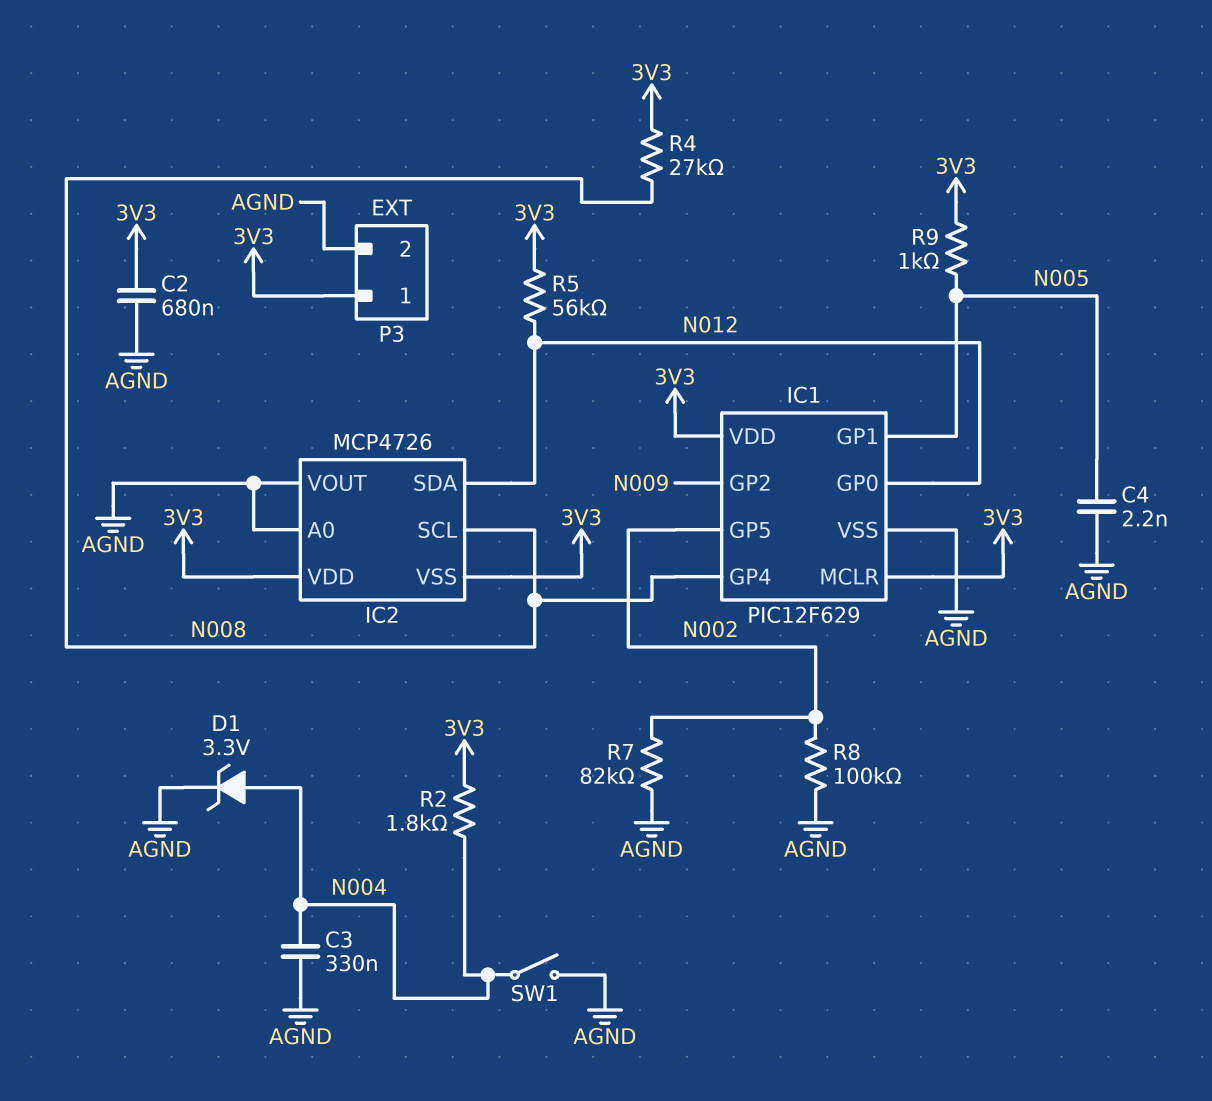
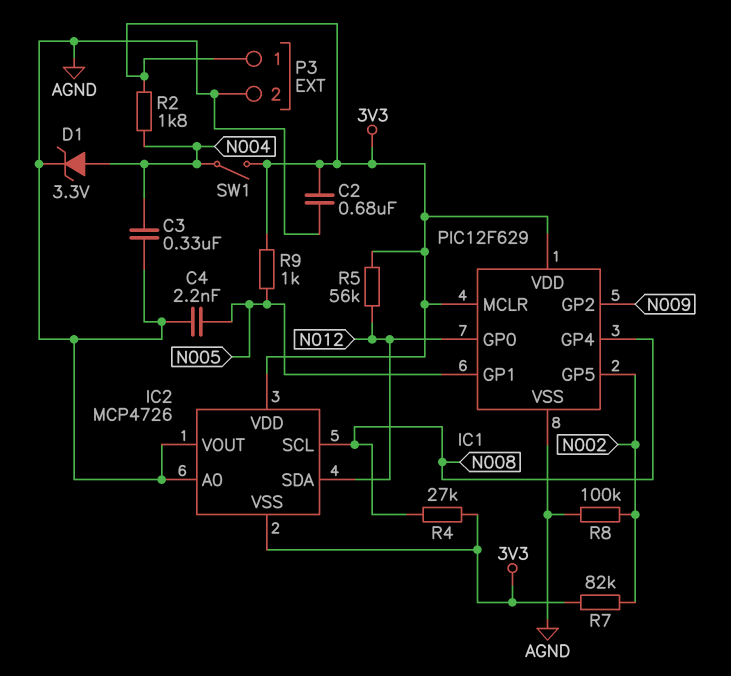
R7: 82k (AGND, N002) -> 82k (3V3, N002)
SW1: switch (AGND, N004) -> switch (3V3, N004)

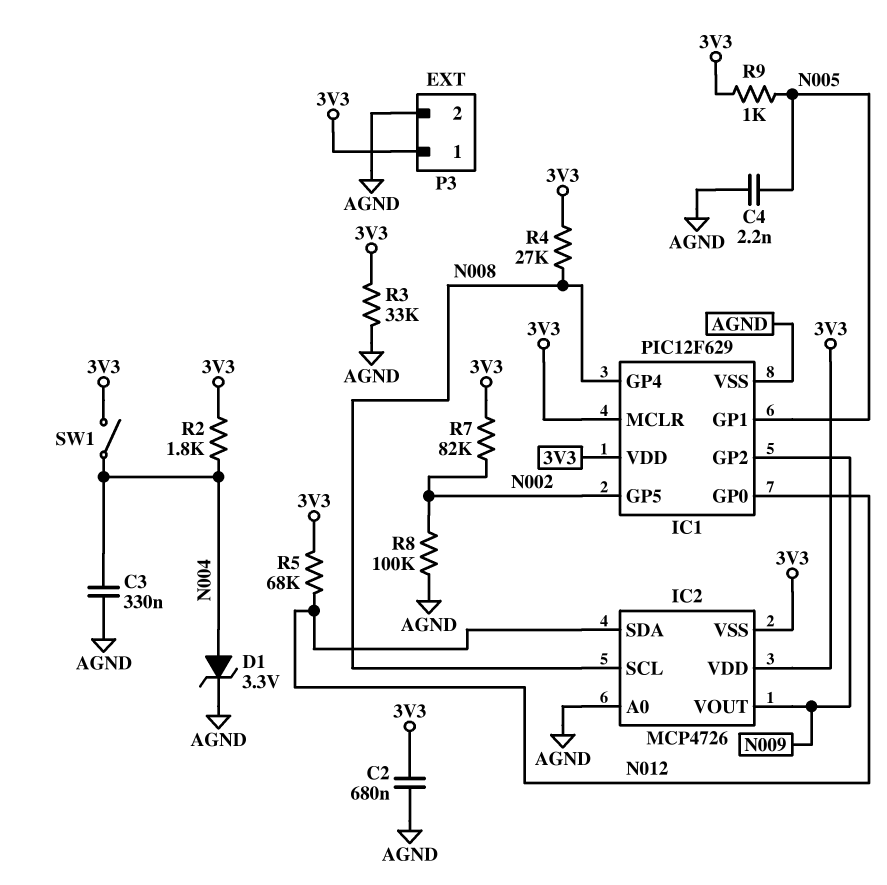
IC2 pin VOUT: AGND -> N009
R3: none -> 33k (3V3, AGND)
R5: 56k (3V3, N012) -> 68k (3V3, N012)

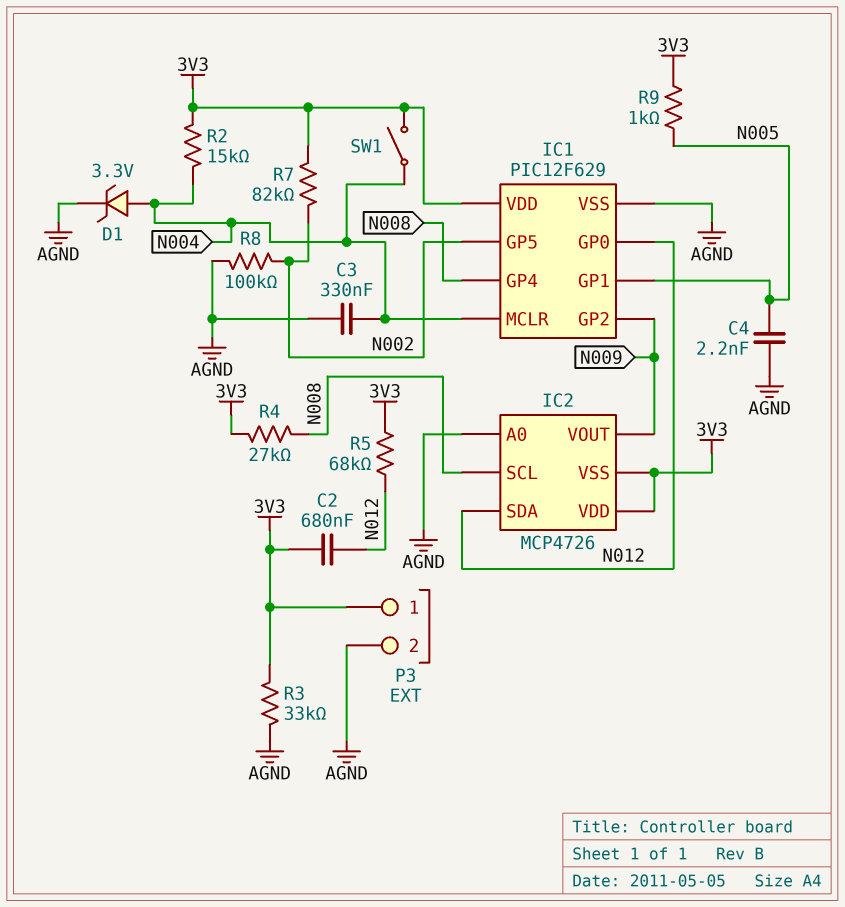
C2: 680nF (3V3, AGND) -> 680nF (3V3, N012)
IC1 pin MCLR: 3V3 -> N004
R2: 1.8k (3V3, N004) -> 15k (3V3, N004)

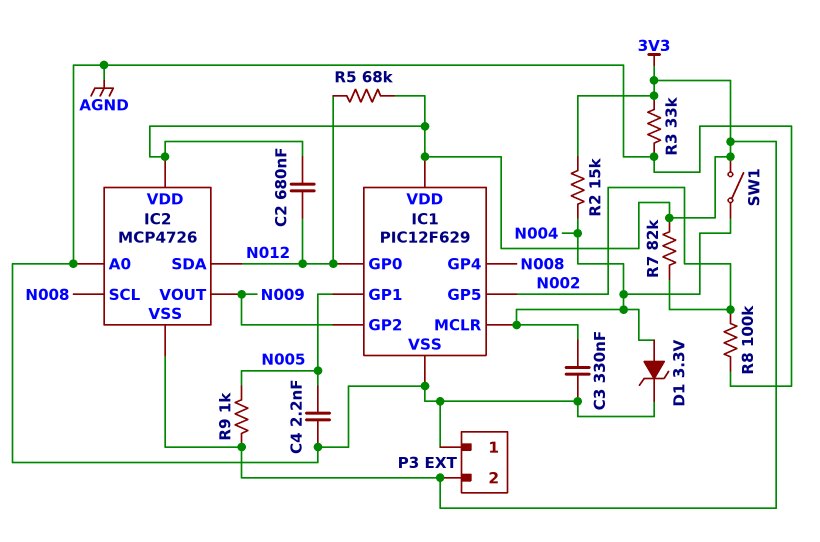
P3 pin 1: 3V3 -> AGND
P3 pin 2: AGND -> 3V3
R4: 27k (3V3, N008) -> none

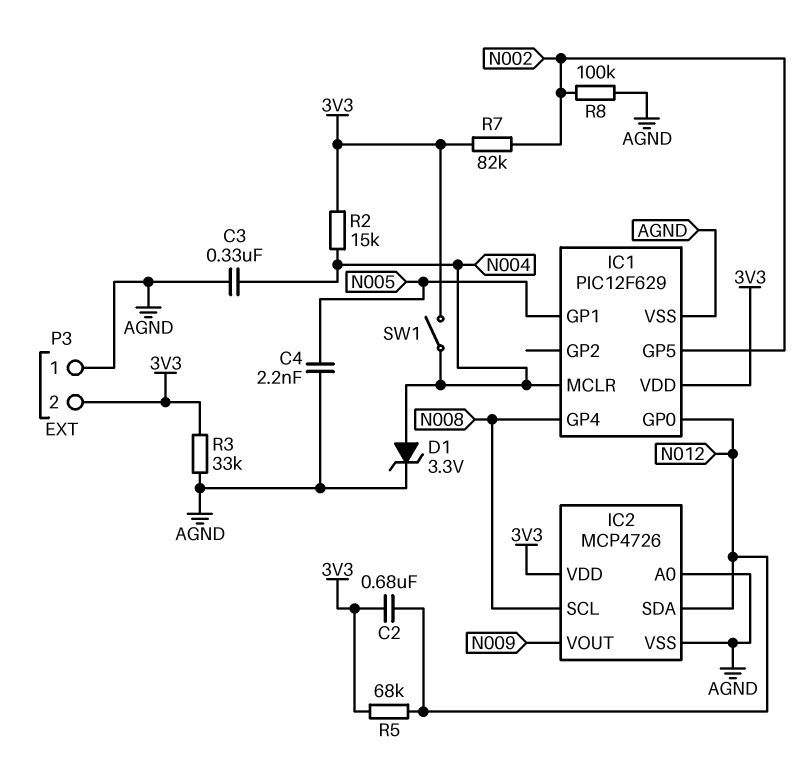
IC1 pin GP2: N009 -> none
IC2 pin VSS: 3V3 -> AGND
R9: 1k (3V3, N005) -> none

